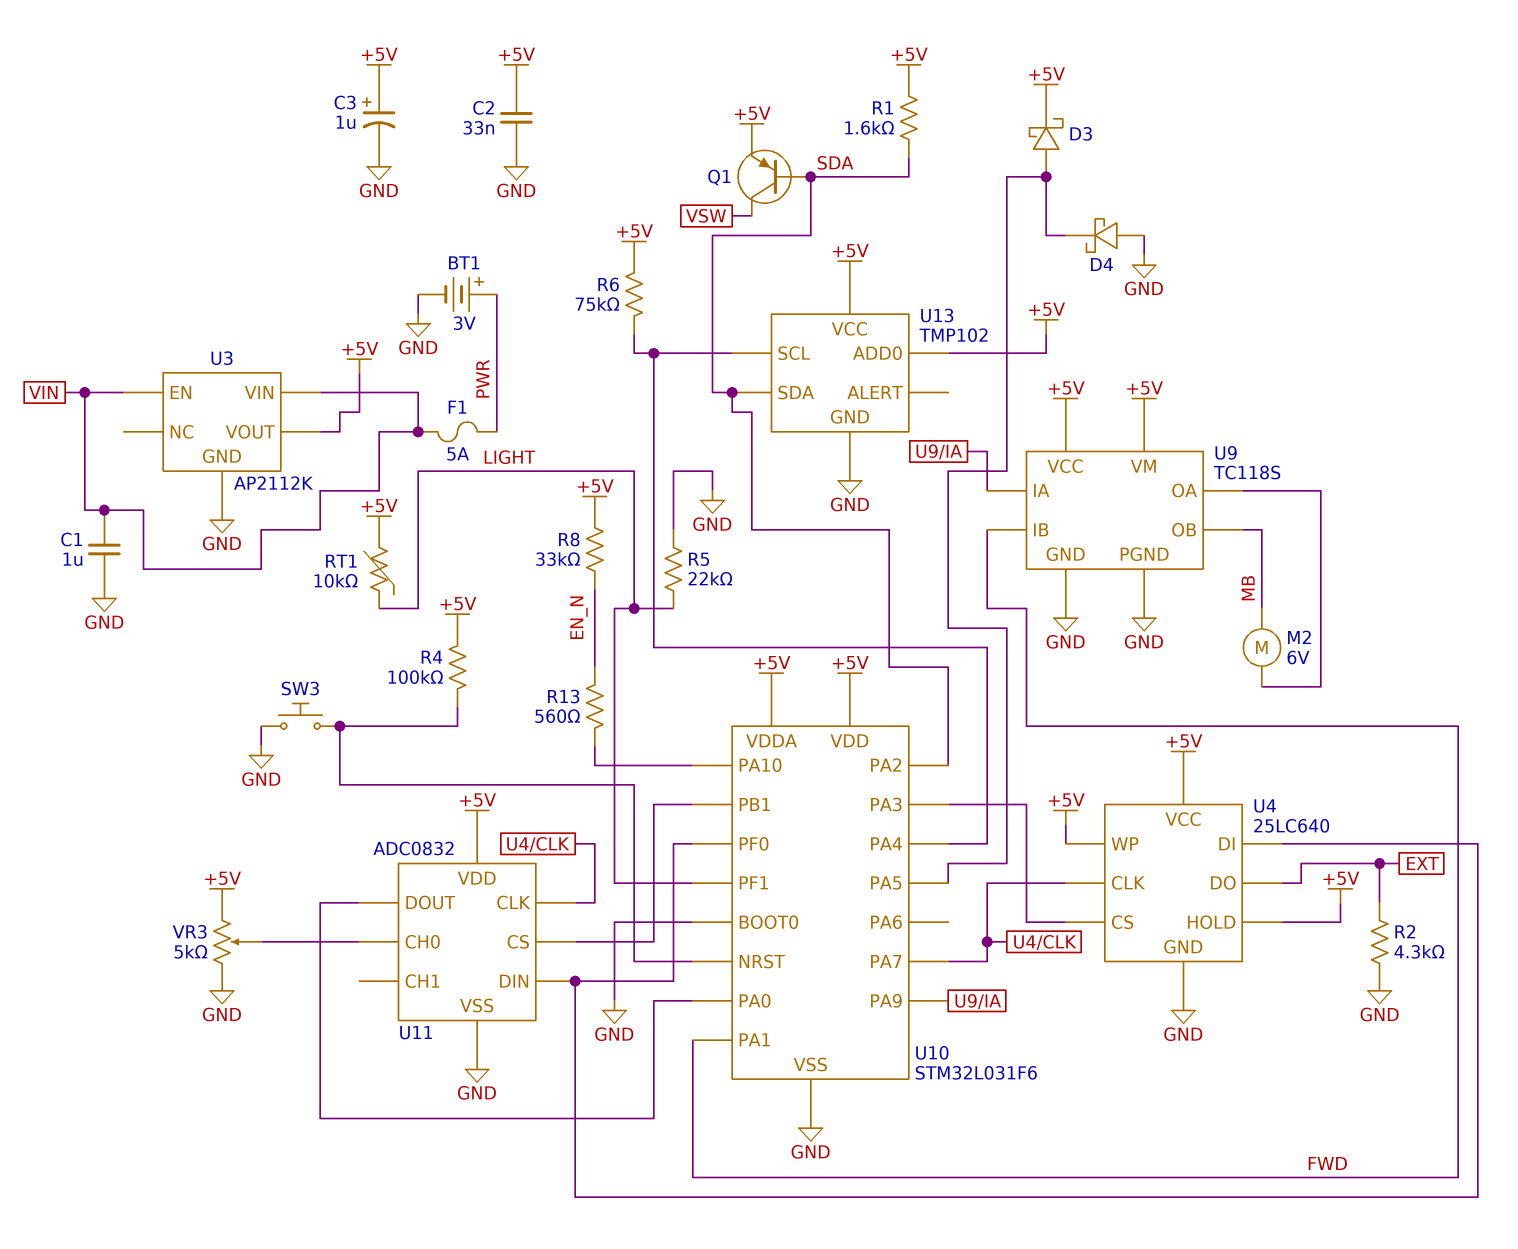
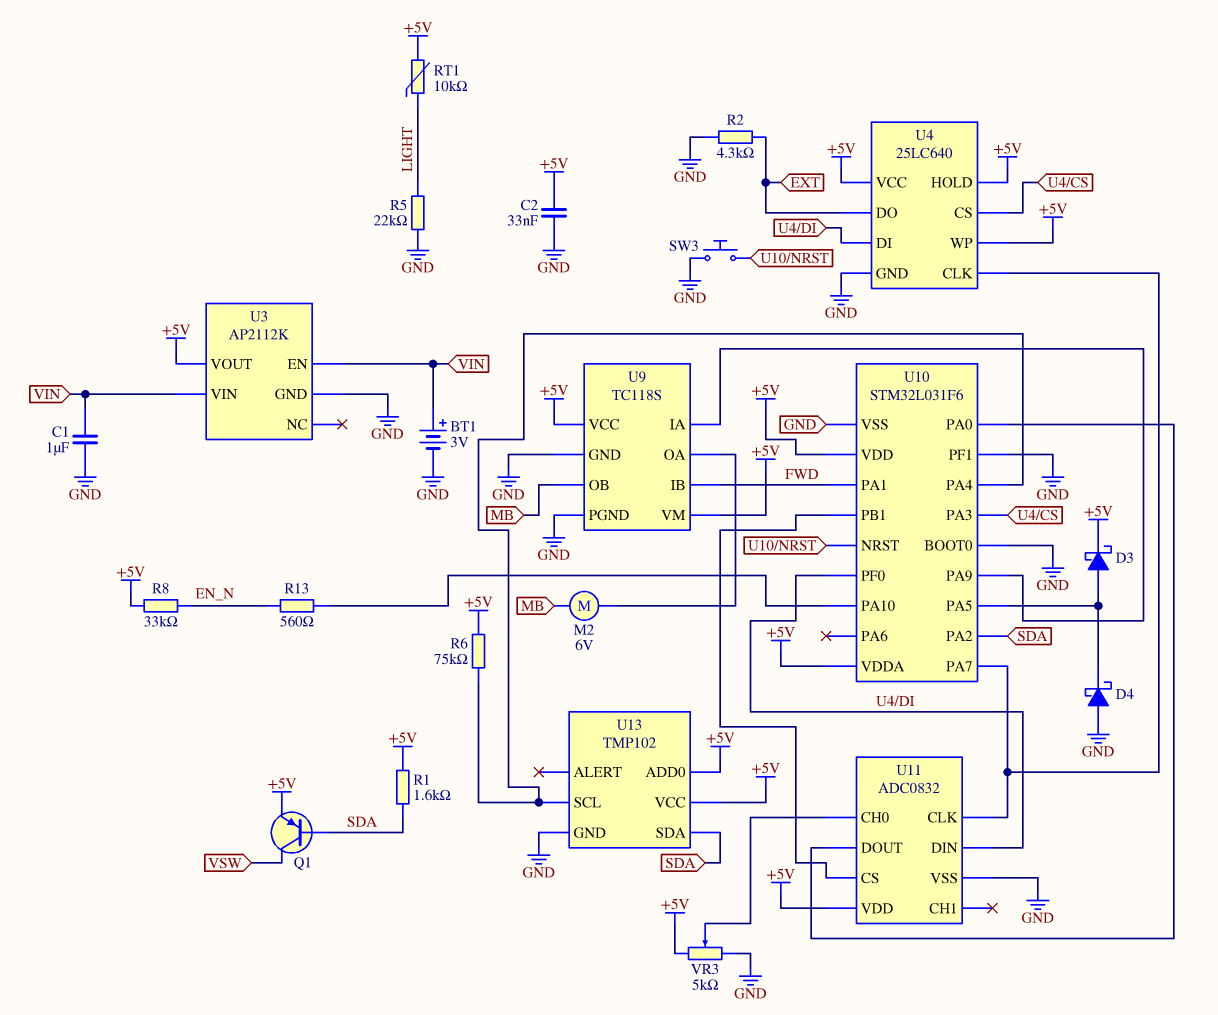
BT1: 3V (plus PWR, minus GND) -> 3V (plus VIN, minus GND)
C3: 1uF (plus +5V, minus GND) -> none
F1: 5A (PWR, VIN) -> none
R4: 100k (+5V, U10/NRST) -> none
U10 pin PF1: LIGHT -> GND

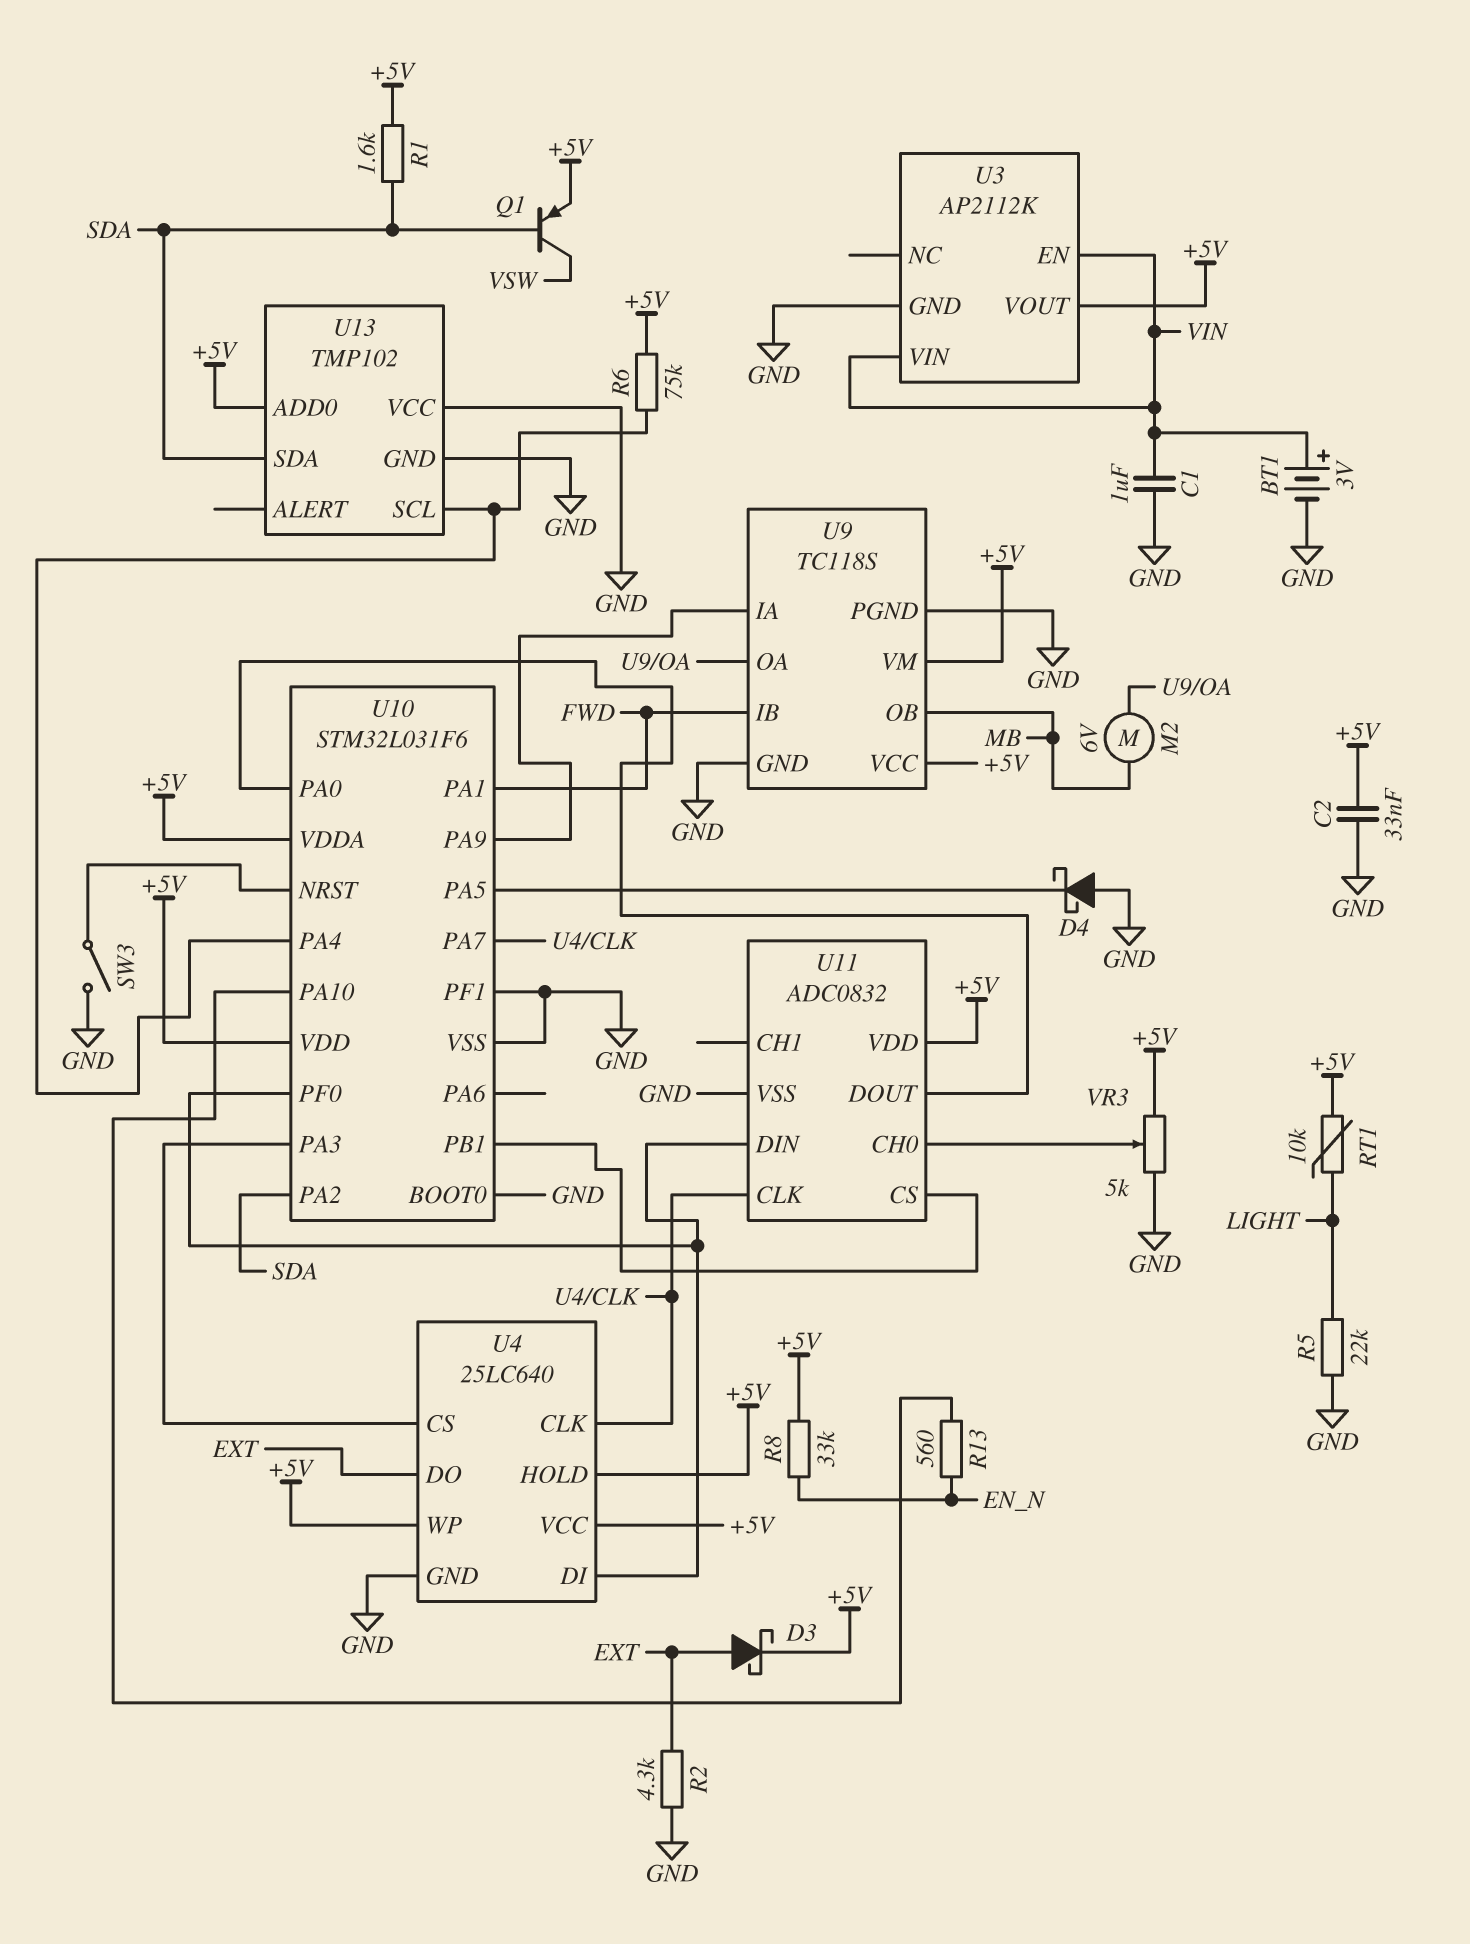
D3: schottky (A U10/PA5, K +5V) -> schottky (A EXT, K +5V)
SW3: button (GND, U10/NRST) -> switch (GND, U10/NRST)
U13 pin VCC: +5V -> GND

